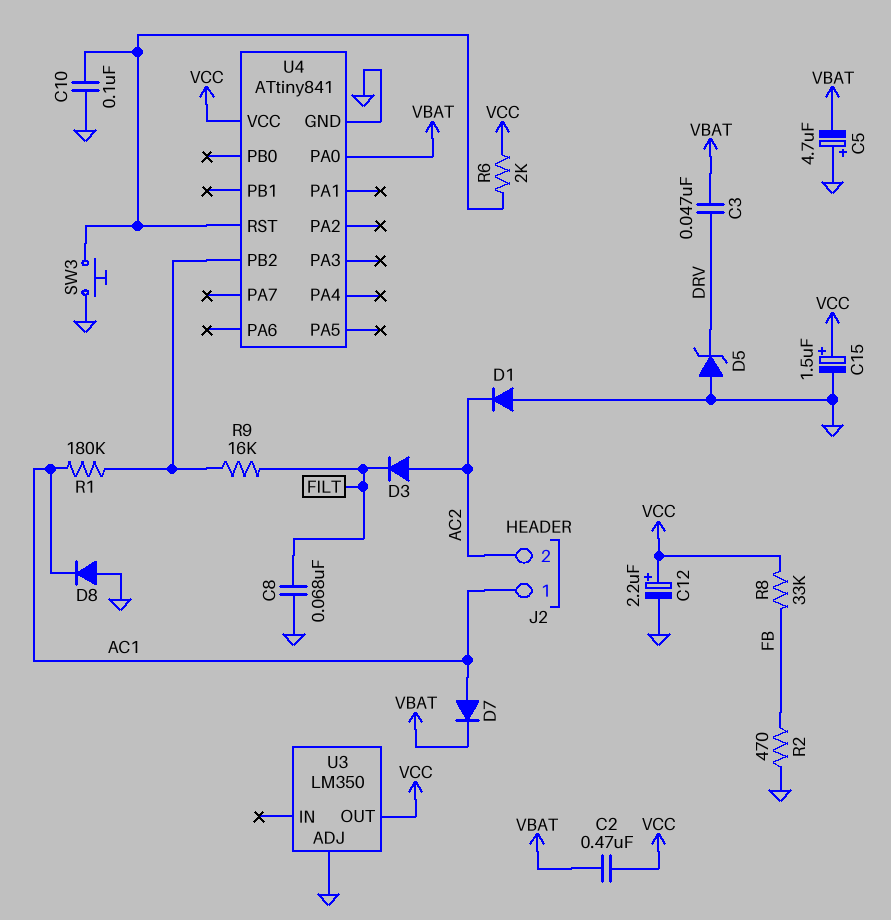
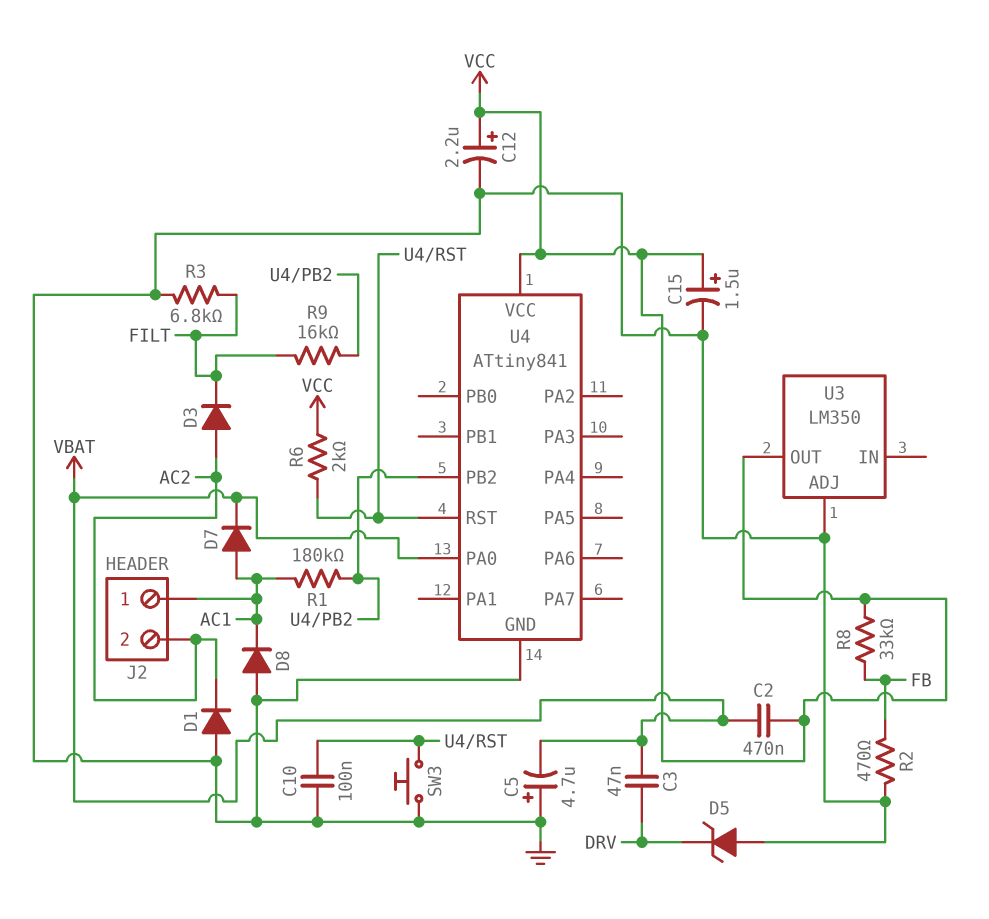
C8: 68nF (FILT, GND) -> none
R3: none -> 6.8k (FILT, GND)

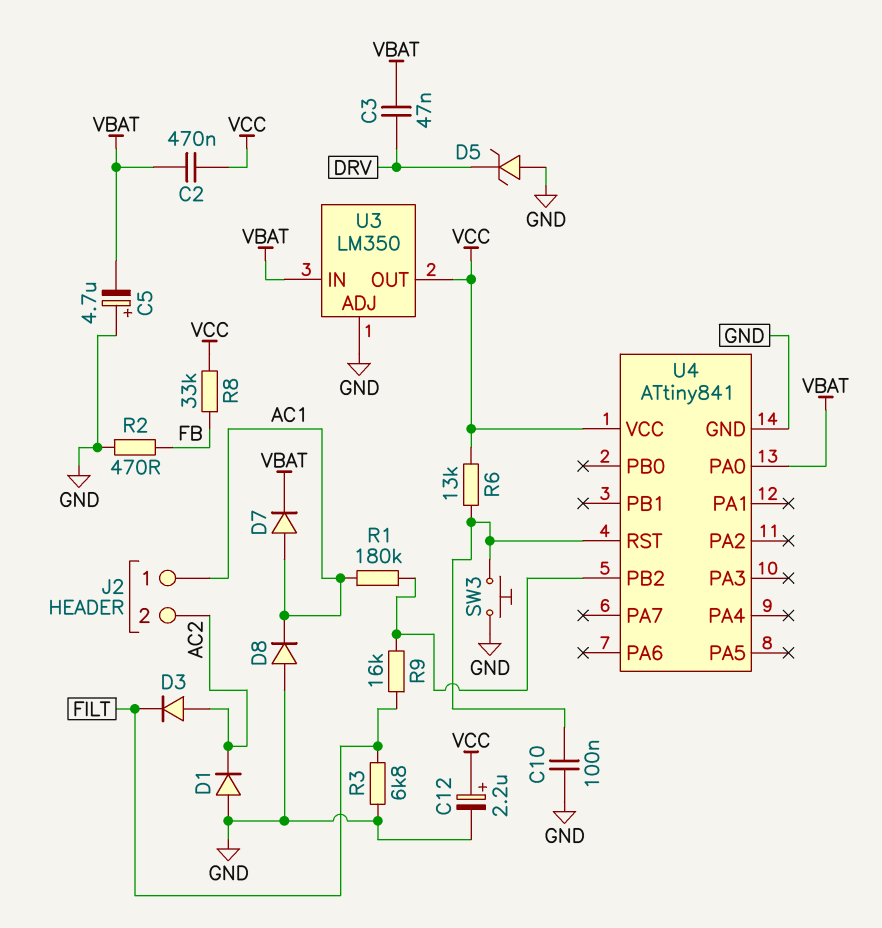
C15: 1.5uF (plus VCC, minus GND) -> none
R6: 2k (U4/RST, VCC) -> 13k (U4/RST, VCC)
U3 pin IN: none -> VBAT

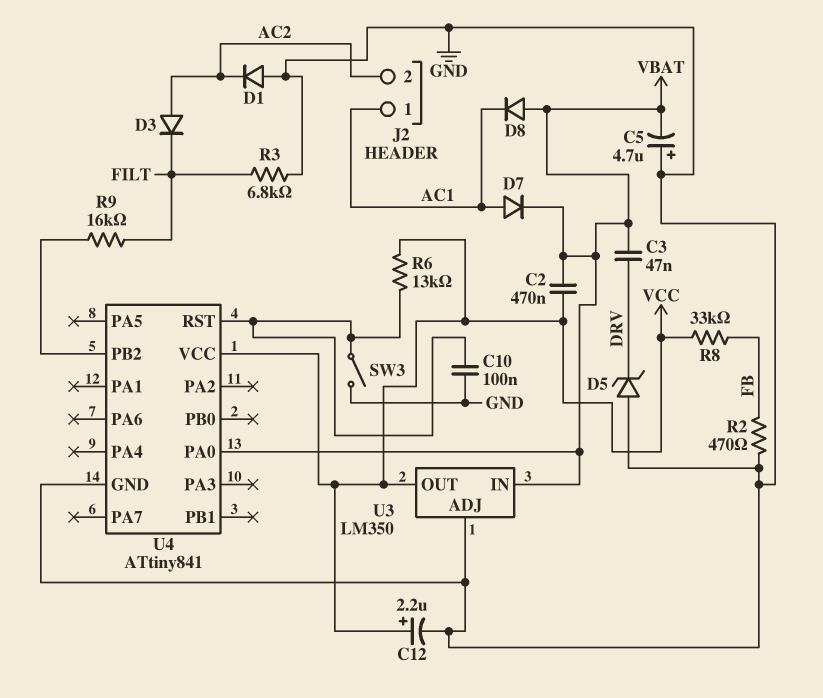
D8: diode (A GND, K AC1) -> diode (A VBAT, K AC1)
R1: 180k (AC1, U4/PB2) -> none
SW3: button (GND, U4/RST) -> switch (GND, U4/RST)

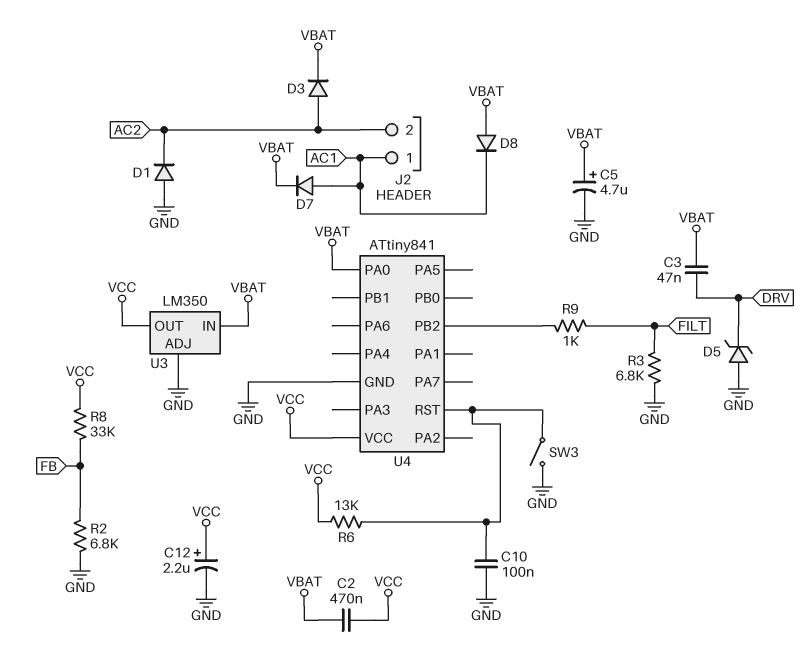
C5: 4.7uF (plus GND, minus VBAT) -> 4.7uF (plus VBAT, minus GND)
D3: diode (A AC2, K FILT) -> diode (A AC2, K VBAT)
R2: 470 (FB, GND) -> 6.8k (FB, GND)
R9: 16k (FILT, U4/PB2) -> 1k (FILT, U4/PB2)

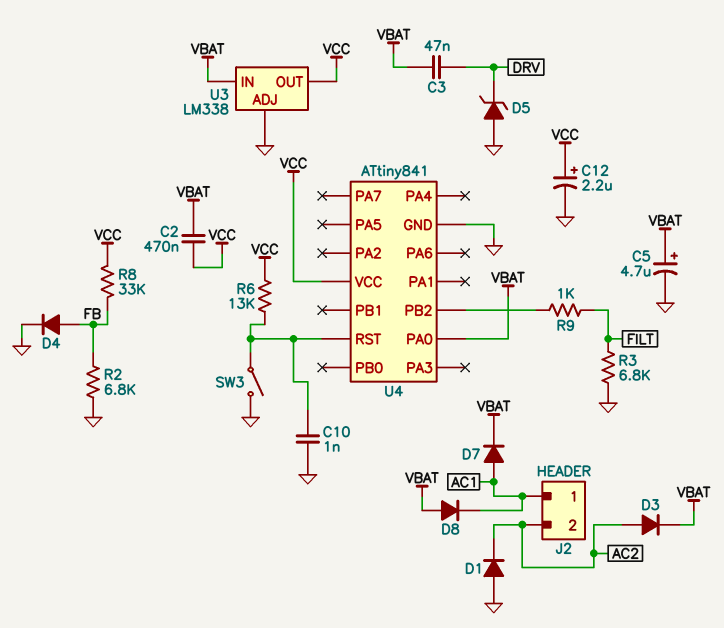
C10: 100nF (GND, U4/RST) -> 1nF (GND, U4/RST)
D4: none -> diode (A FB, K GND)
U3: LM350 -> LM338

